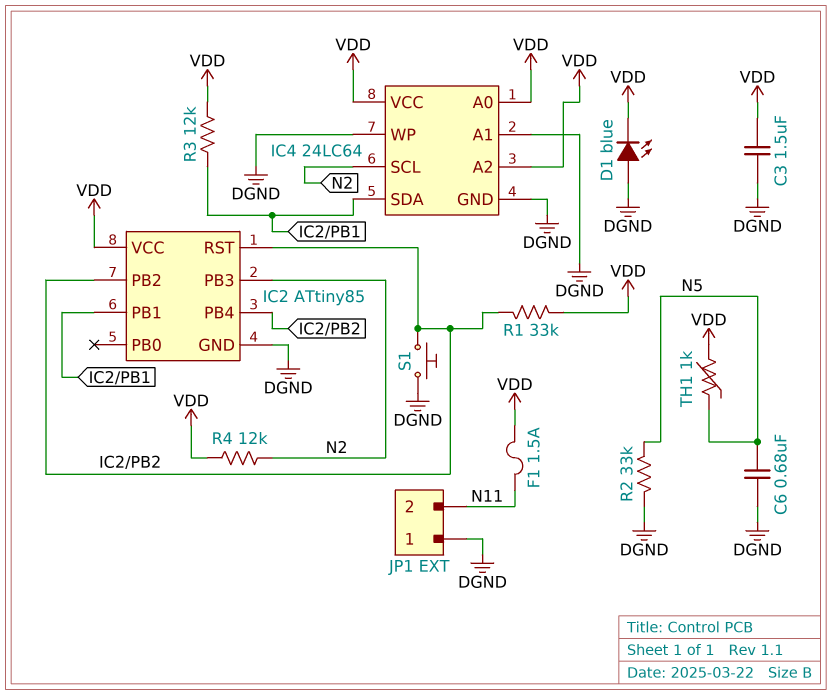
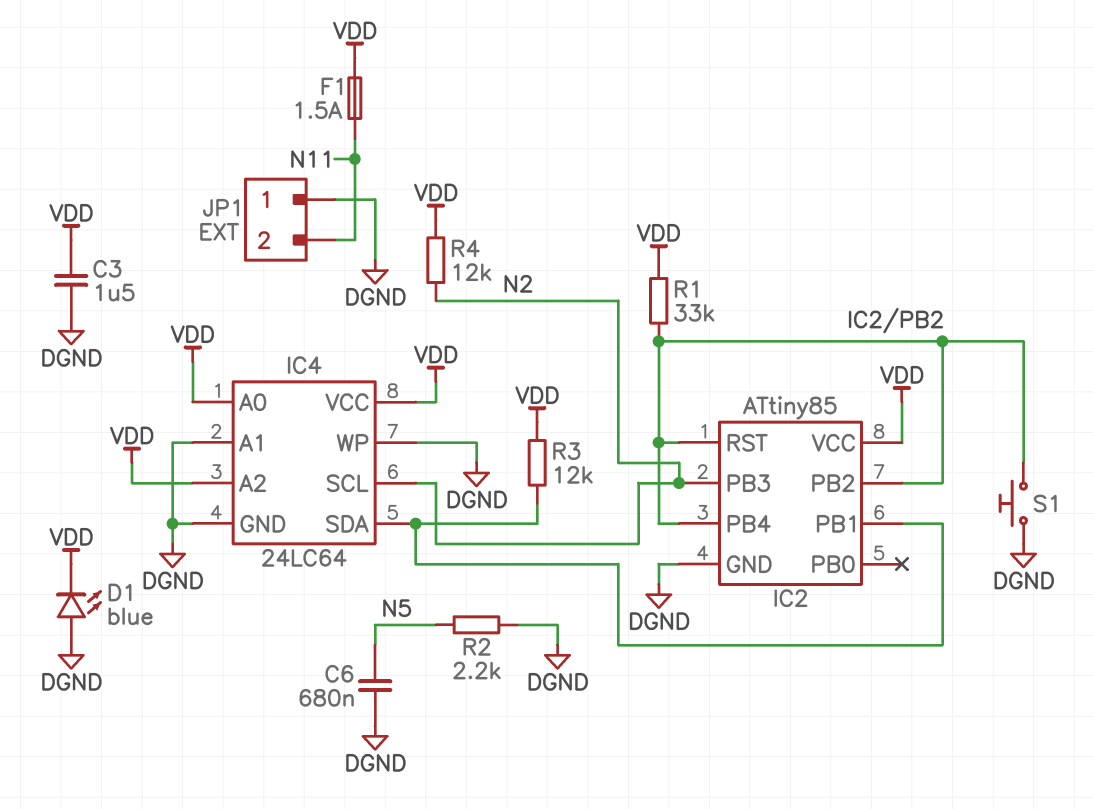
R2: 33k (DGND, N5) -> 2.2k (DGND, N5)
TH1: 1k (N5, VDD) -> none

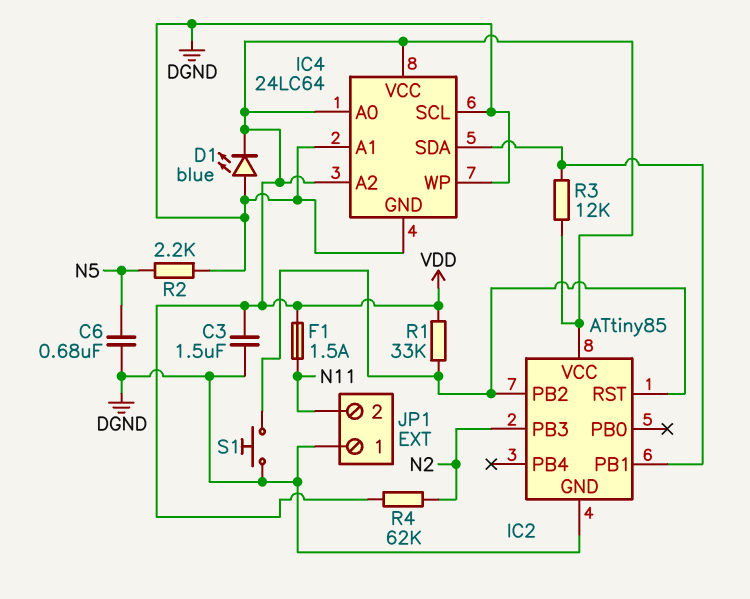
IC2 pin PB4: IC2/PB2 -> none
IC4 pin SCL: N2 -> DGND
R4: 12k (N2, VDD) -> 62k (N2, VDD)

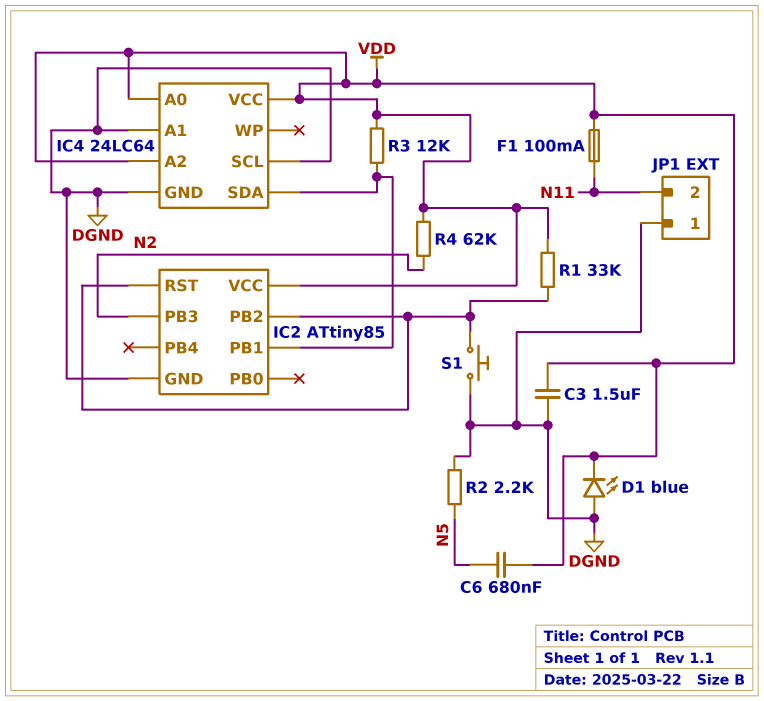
C6: 680nF (DGND, N5) -> 680nF (N5, VDD)
F1: 1.5A (N11, VDD) -> 100mA (N11, VDD)
IC4 pin WP: DGND -> none

